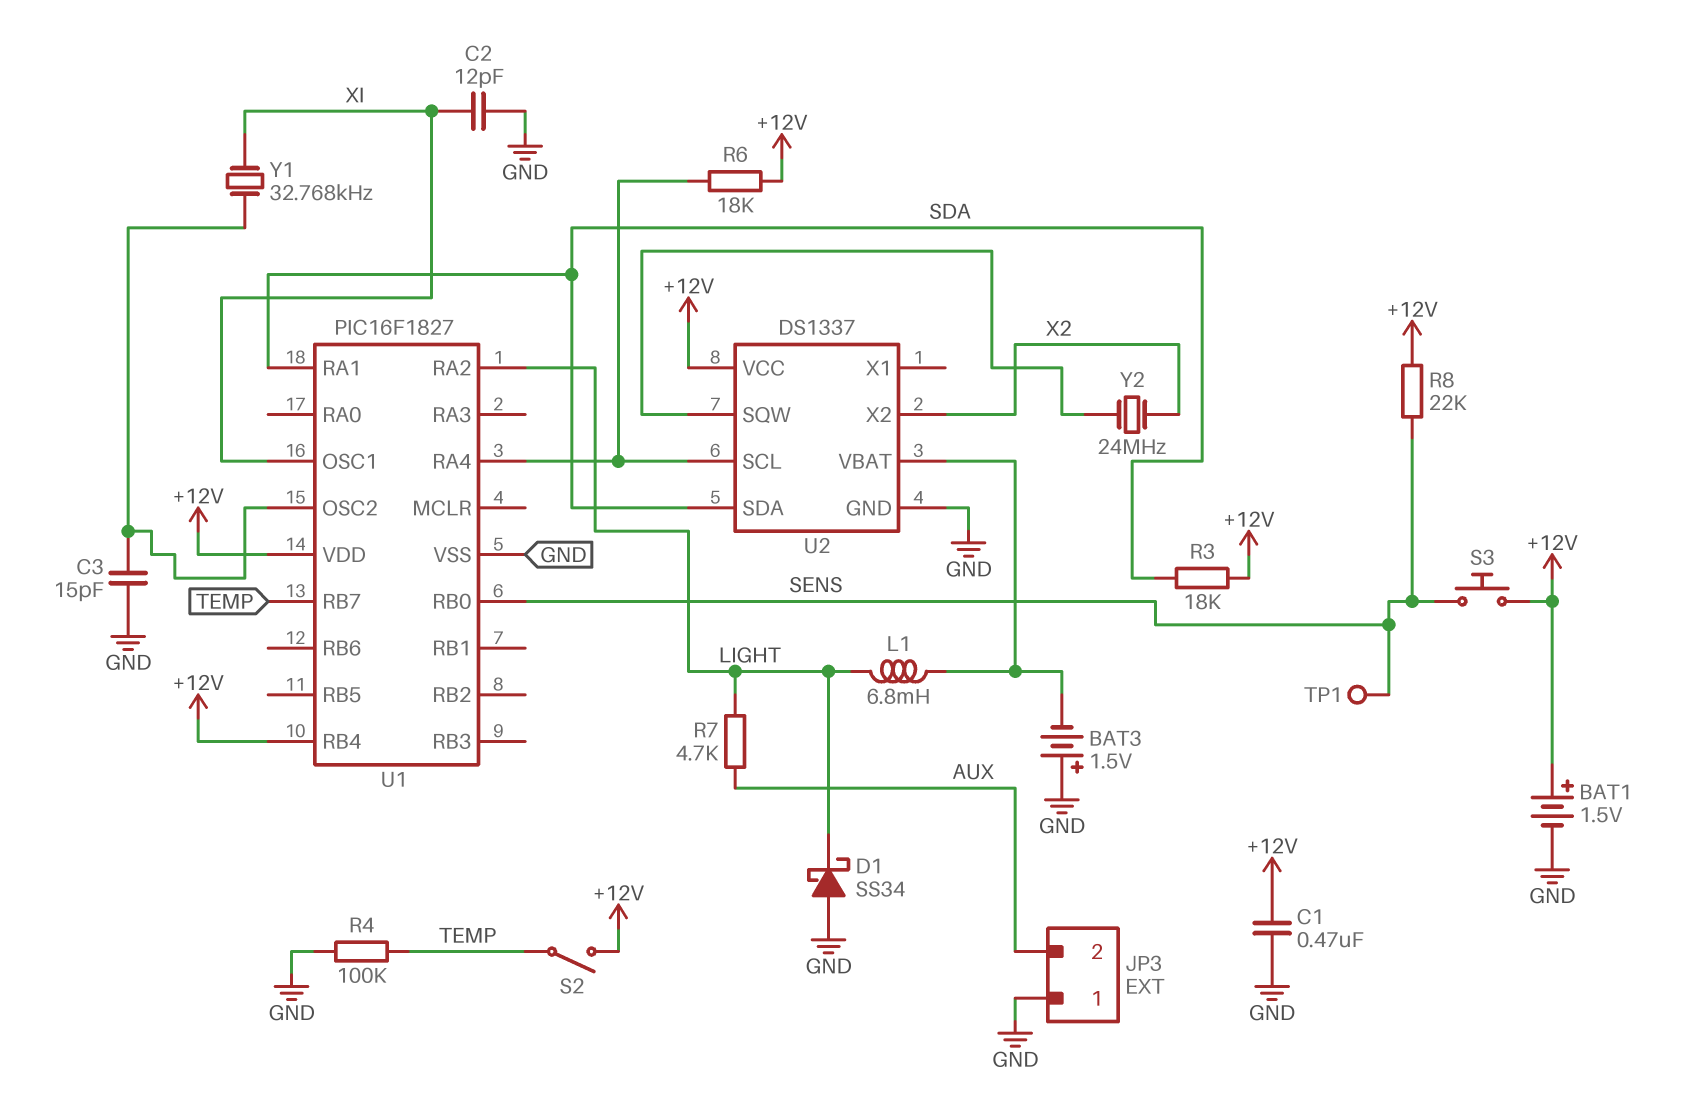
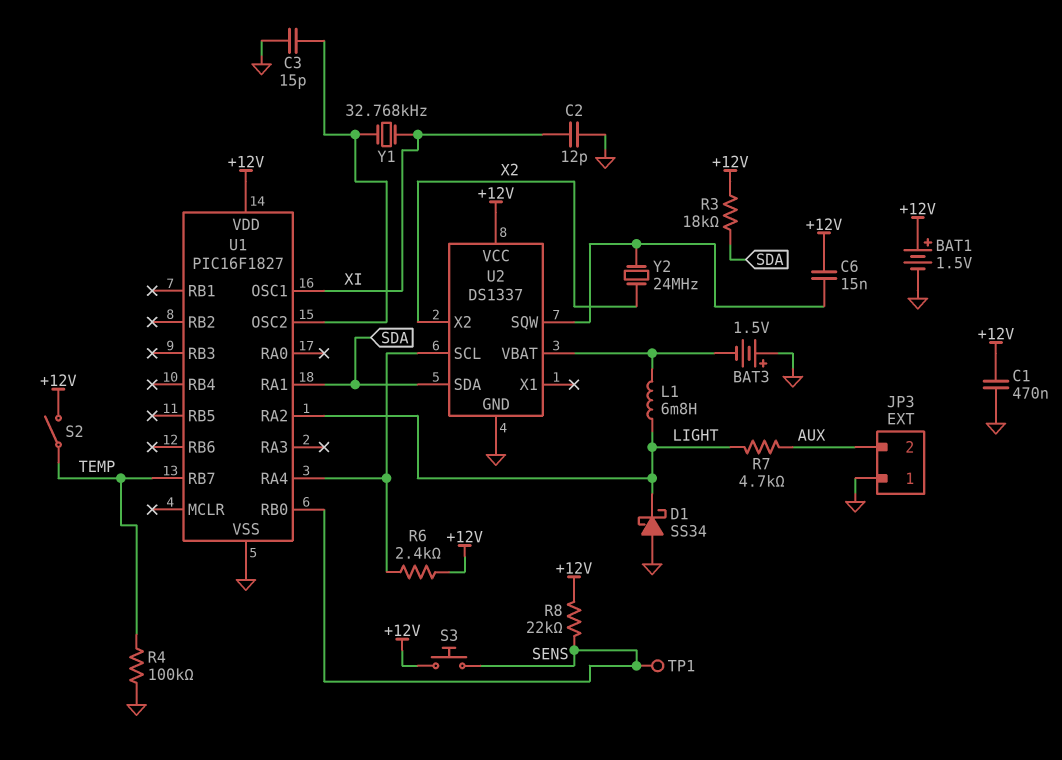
C6: none -> 15nF (+12V, U2/SQW)
R6: 18k (+12V, U1/RA4) -> 2.4k (+12V, U1/RA4)
U1 pin RB4: +12V -> none

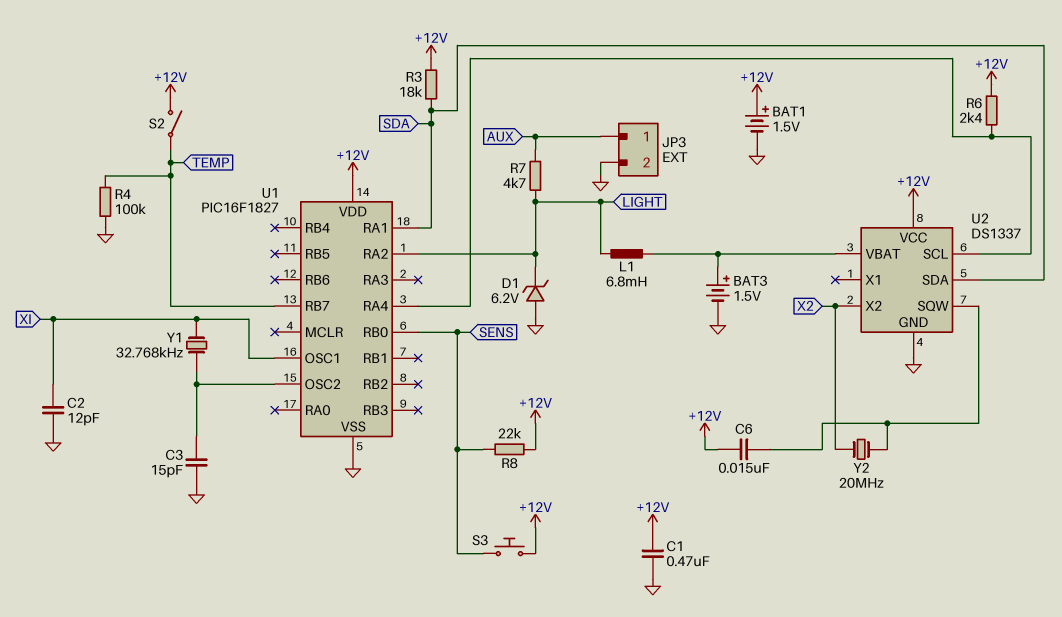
BAT3: 1.5V (plus GND, minus U2/VBAT) -> 1.5V (plus U2/VBAT, minus GND)
D1: schottky SS34 (A GND, K LIGHT) -> zener 6.2V (A GND, K LIGHT)
JP3 pin 1: GND -> AUX
JP3 pin 2: AUX -> GND
TP1: test point (SENS) -> none
Y2: 24MHz (U2/SQW, X2) -> 20MHz (U2/SQW, X2)

